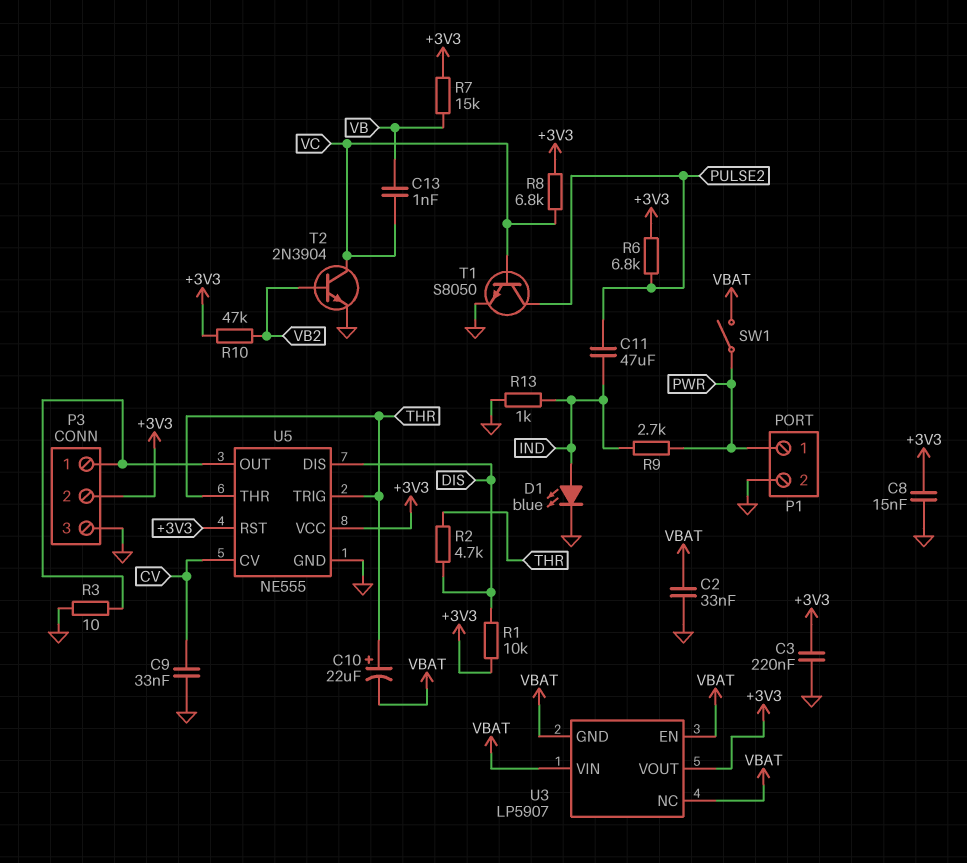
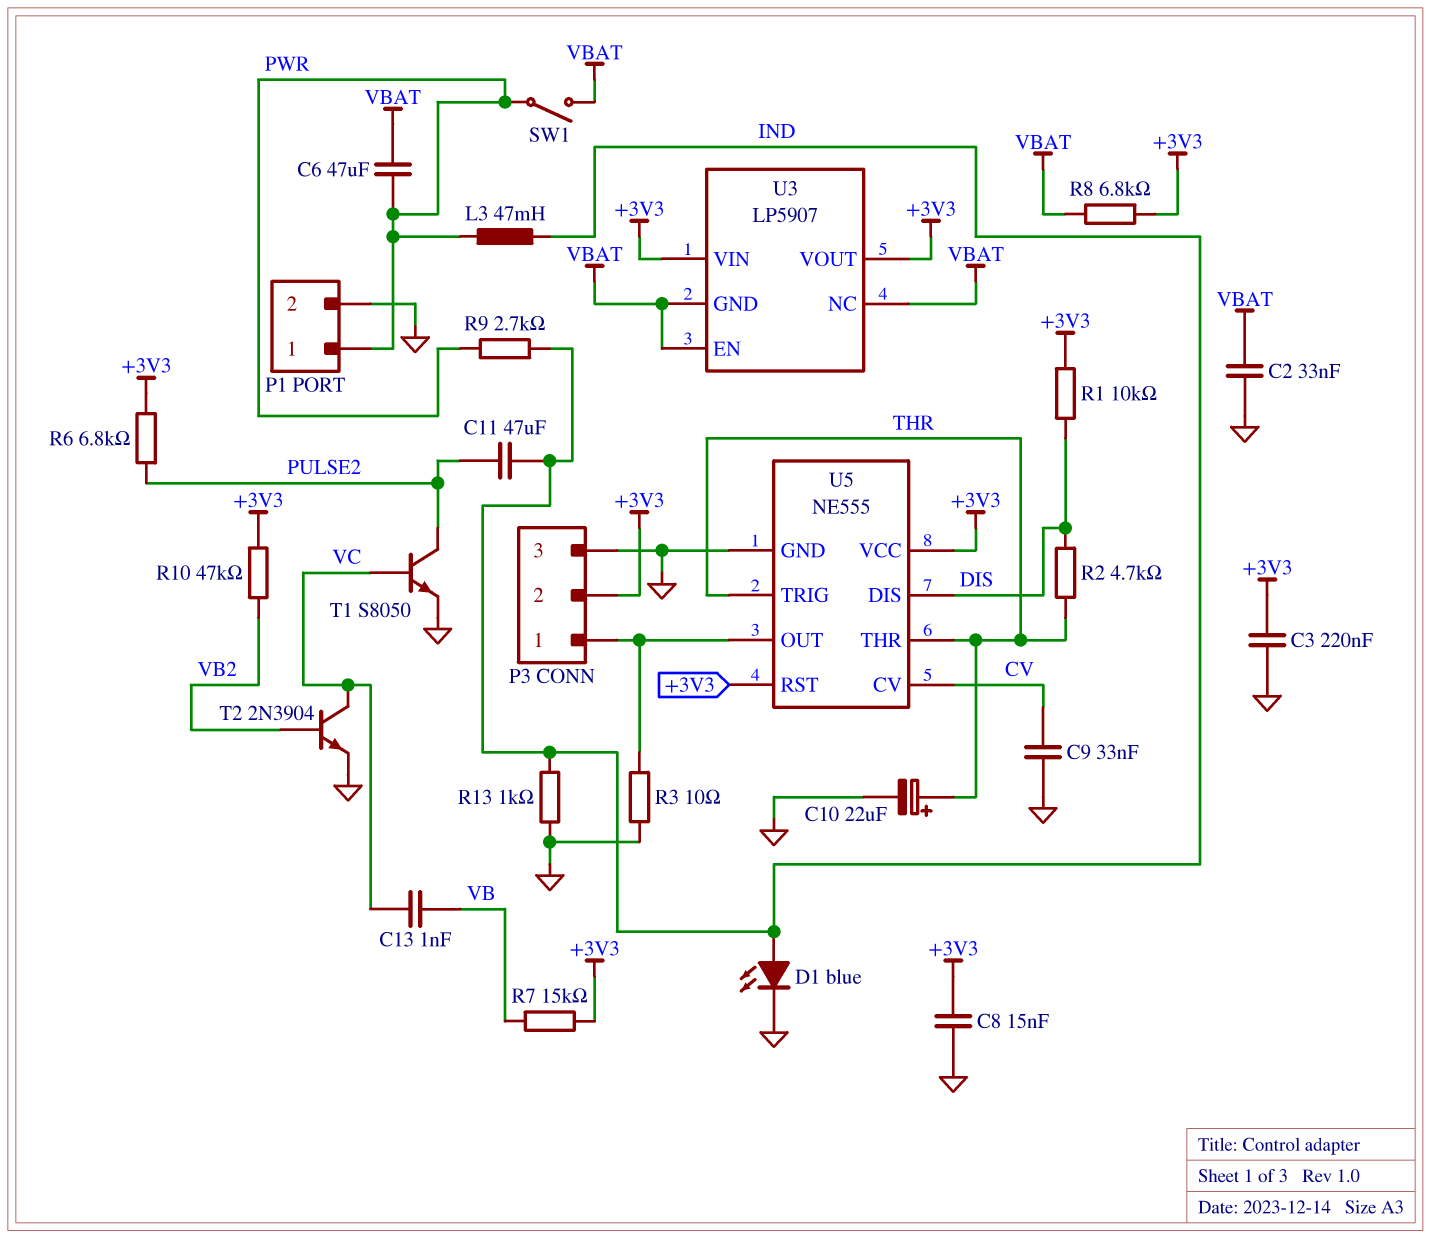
C6: none -> 47uF (PWR, VBAT)
C10: 22uF (plus THR, minus VBAT) -> 22uF (plus THR, minus GND)
L3: none -> 47mH (IND, PWR)
R8: 6.8k (+3V3, VC) -> 6.8k (+3V3, VBAT)
U3 pin VIN: VBAT -> +3V3

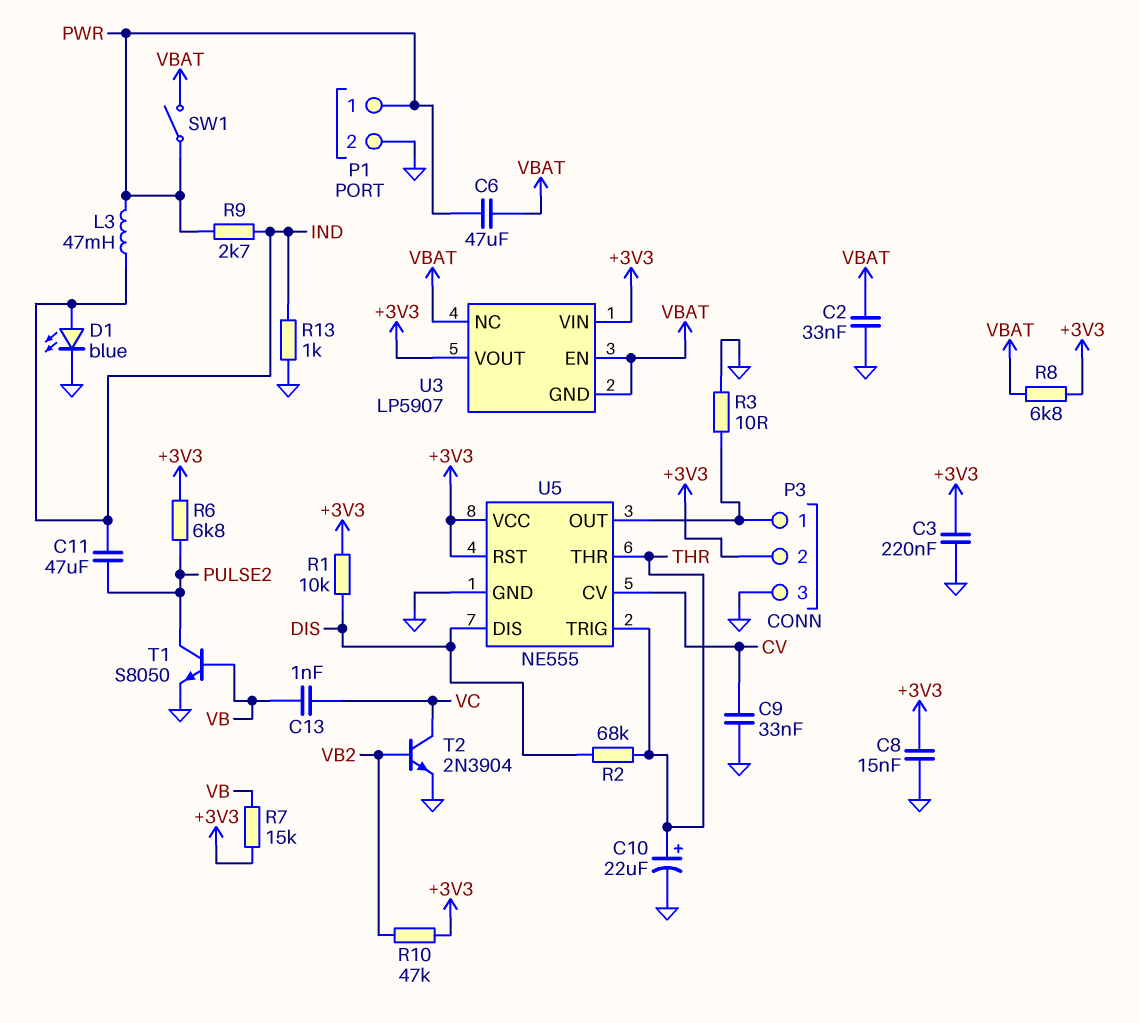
R2: 4.7k (DIS, THR) -> 68k (DIS, THR)
T1: NPN S8050 (B VC, C PULSE2, E GND) -> NPN S8050 (B VB, C PULSE2, E GND)

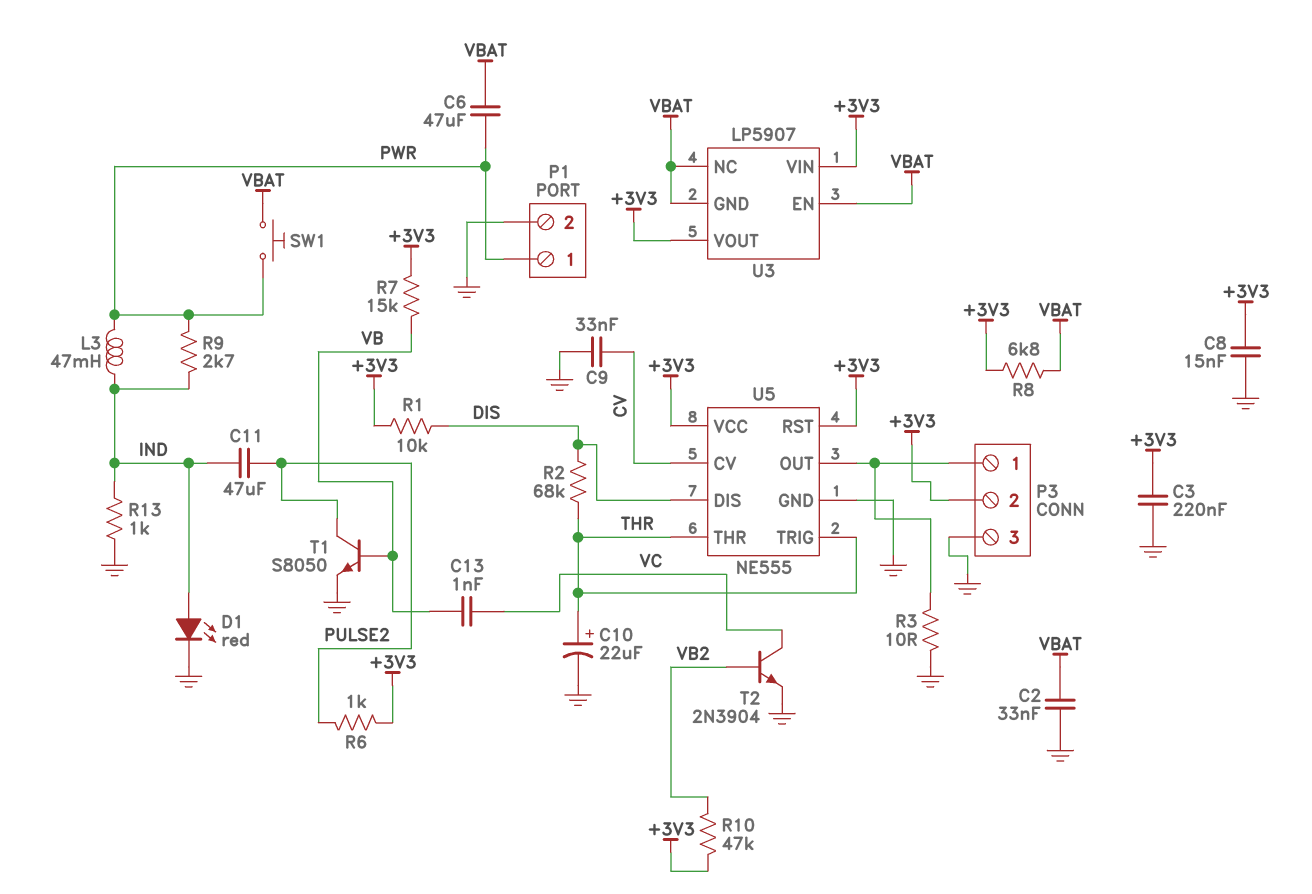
D1: LED blue (A IND, K GND) -> LED red (A IND, K GND)
R6: 6.8k (+3V3, PULSE2) -> 1k (+3V3, PULSE2)
SW1: switch (PWR, VBAT) -> button (PWR, VBAT)

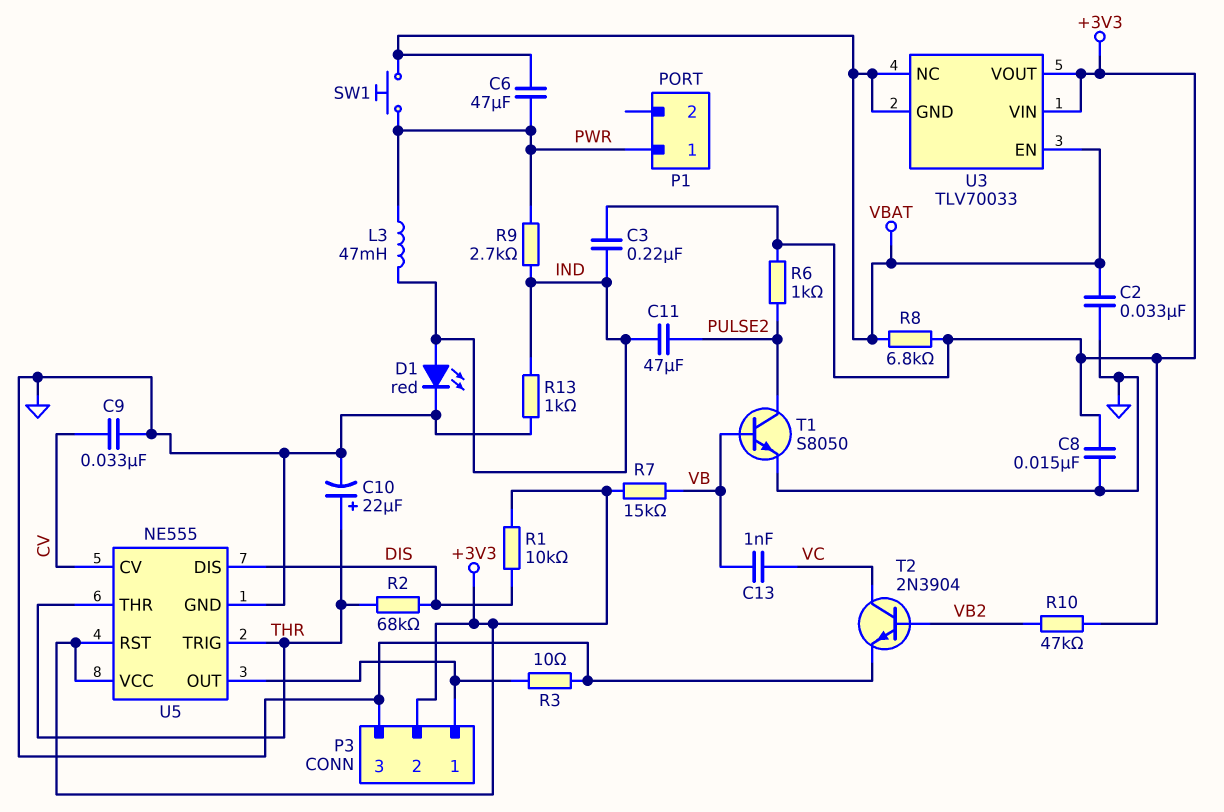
C3: 220nF (+3V3, GND) -> 220nF (+3V3, IND)
P1 pin 2: GND -> none
U3: LP5907 -> TLV70033

